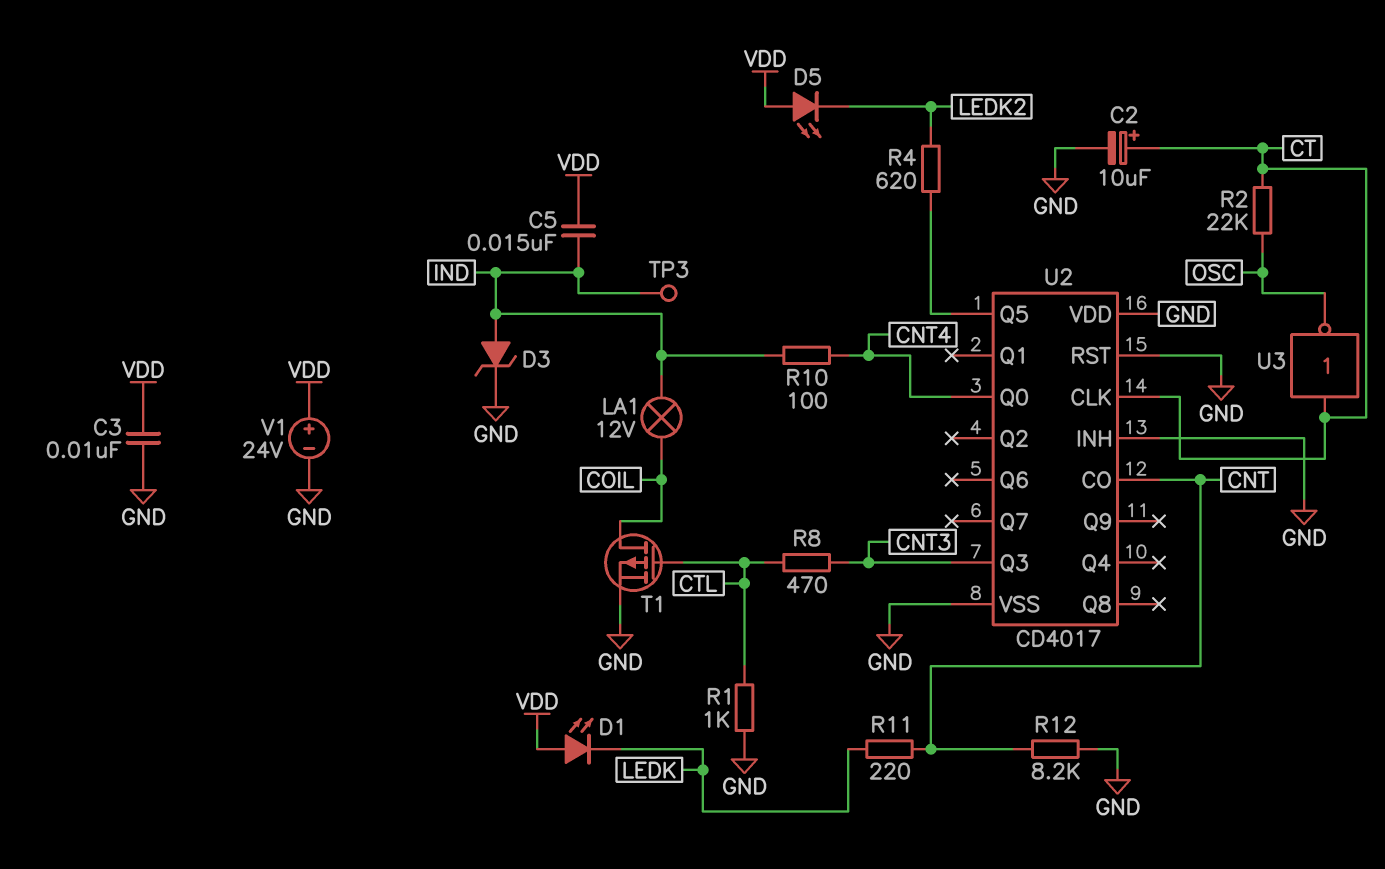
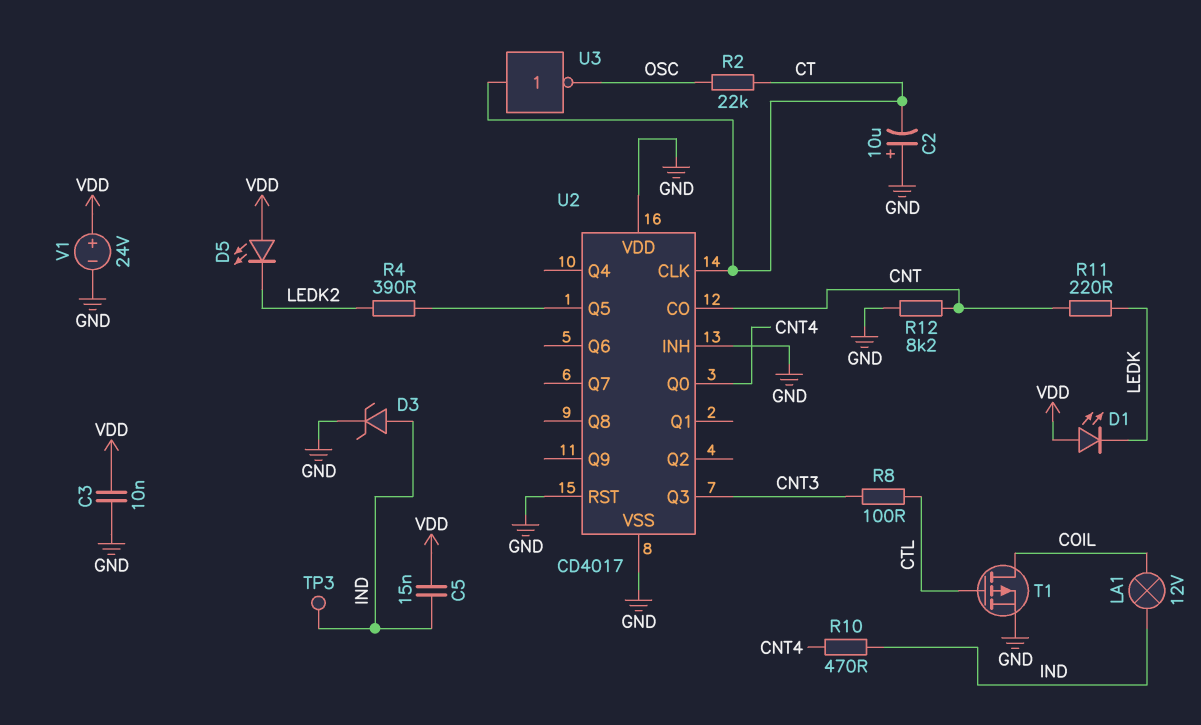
C2: 10uF (plus CT, minus GND) -> 10uF (plus GND, minus CT)
R1: 1k (CTL, GND) -> none
R4: 620 (LEDK2, U2/Q5) -> 390 (LEDK2, U2/Q5)
R8: 470 (CNT3, CTL) -> 100 (CNT3, CTL)
R10: 100 (CNT4, IND) -> 470 (CNT4, IND)

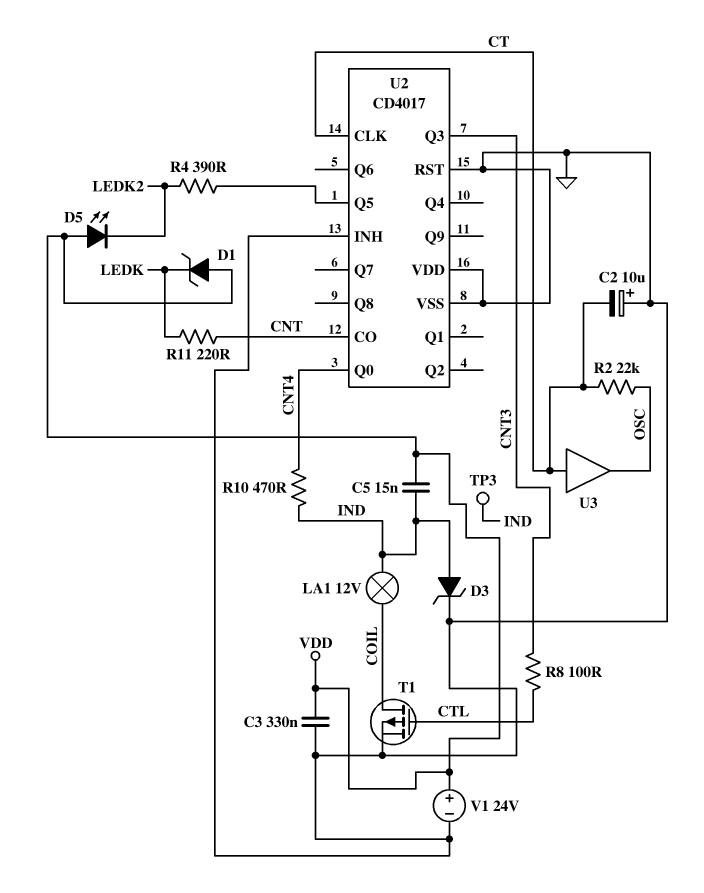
C3: 10nF (GND, VDD) -> 330nF (GND, VDD)
D1: LED (A VDD, K LEDK) -> zener (A VDD, K LEDK)
R12: 8.2k (CNT, GND) -> none
U3: NOT (in CT, out OSC) -> buffer (in CT, out OSC)

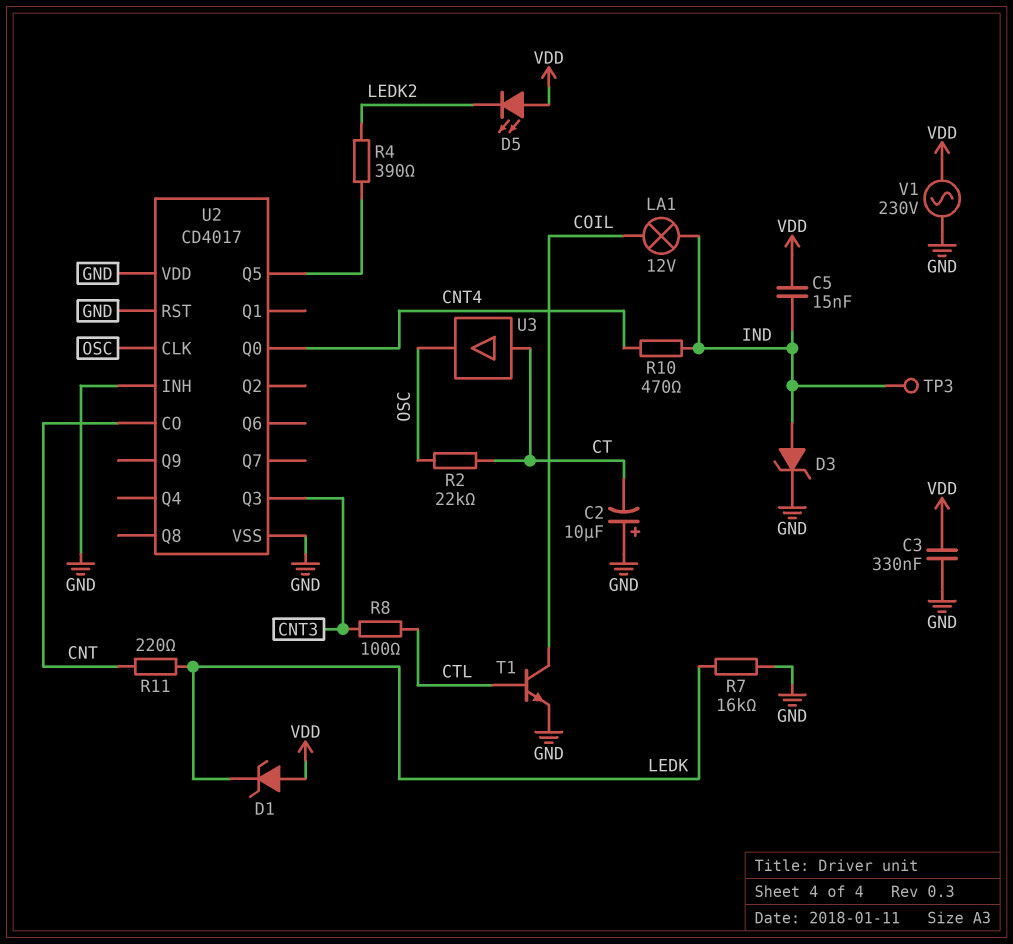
R7: none -> 16k (GND, LEDK)
T1: PMOS (G CTL, D COIL, S GND) -> NPN (B CTL, C COIL, E GND)
U2 pin CLK: CT -> OSC
V1: 24V (plus VDD, minus GND) -> AC 230V (GND, VDD)

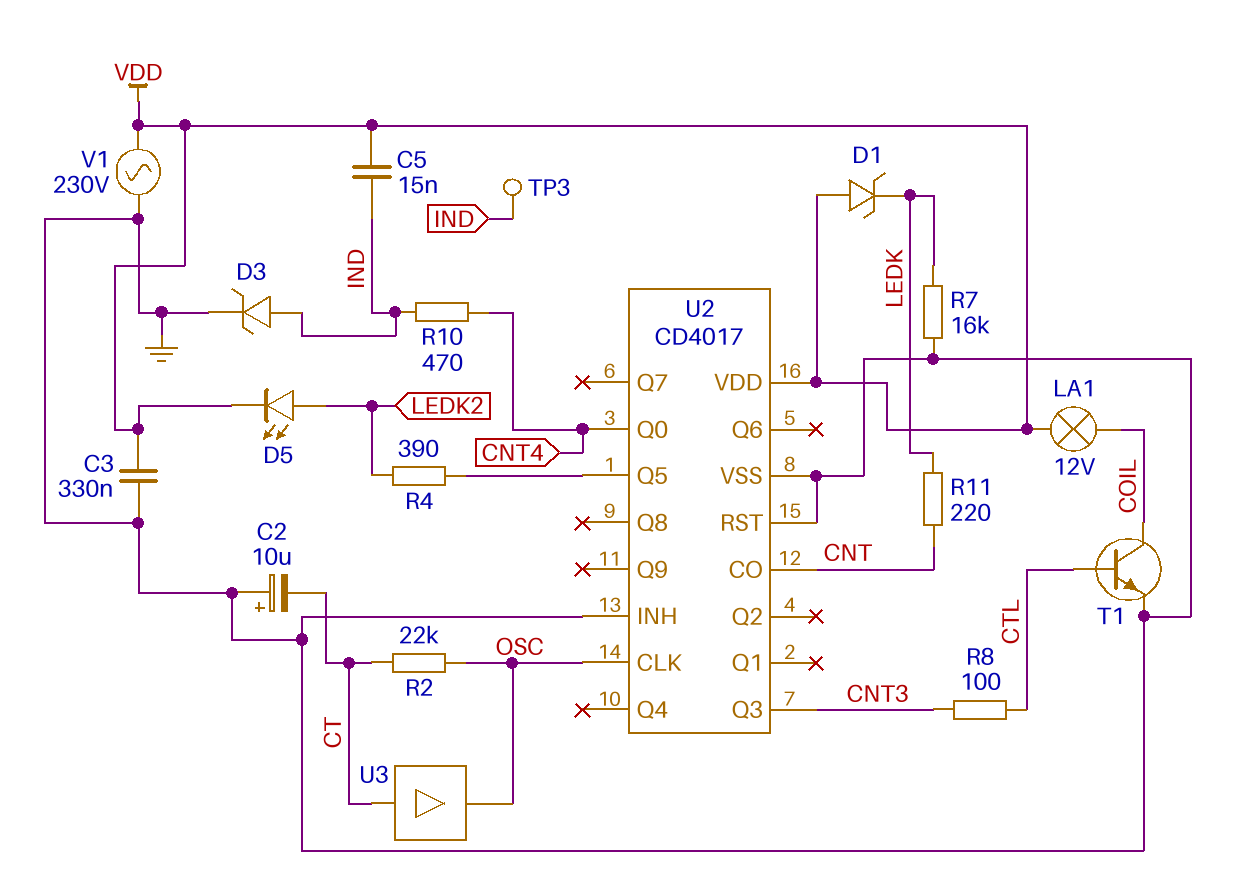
D5: LED (A VDD, K LEDK2) -> LED (A LEDK2, K VDD)
LA1: lamp 12V (COIL, IND) -> lamp 12V (COIL, VDD)
U2 pin VDD: GND -> VDD

